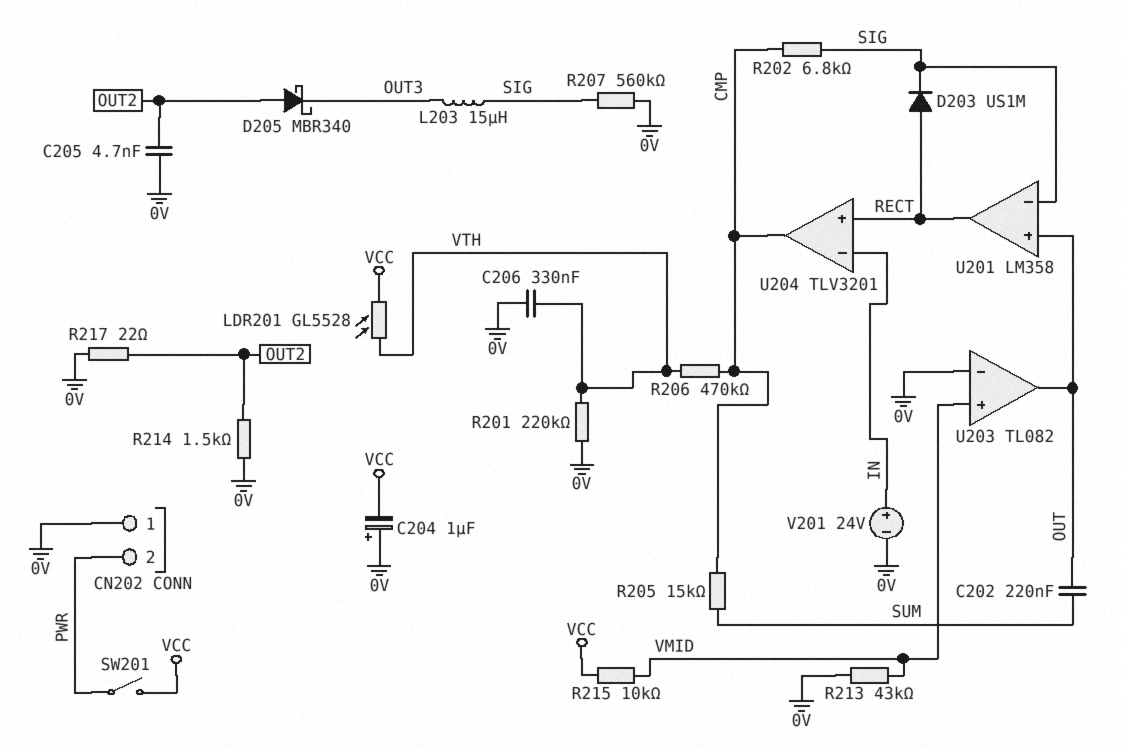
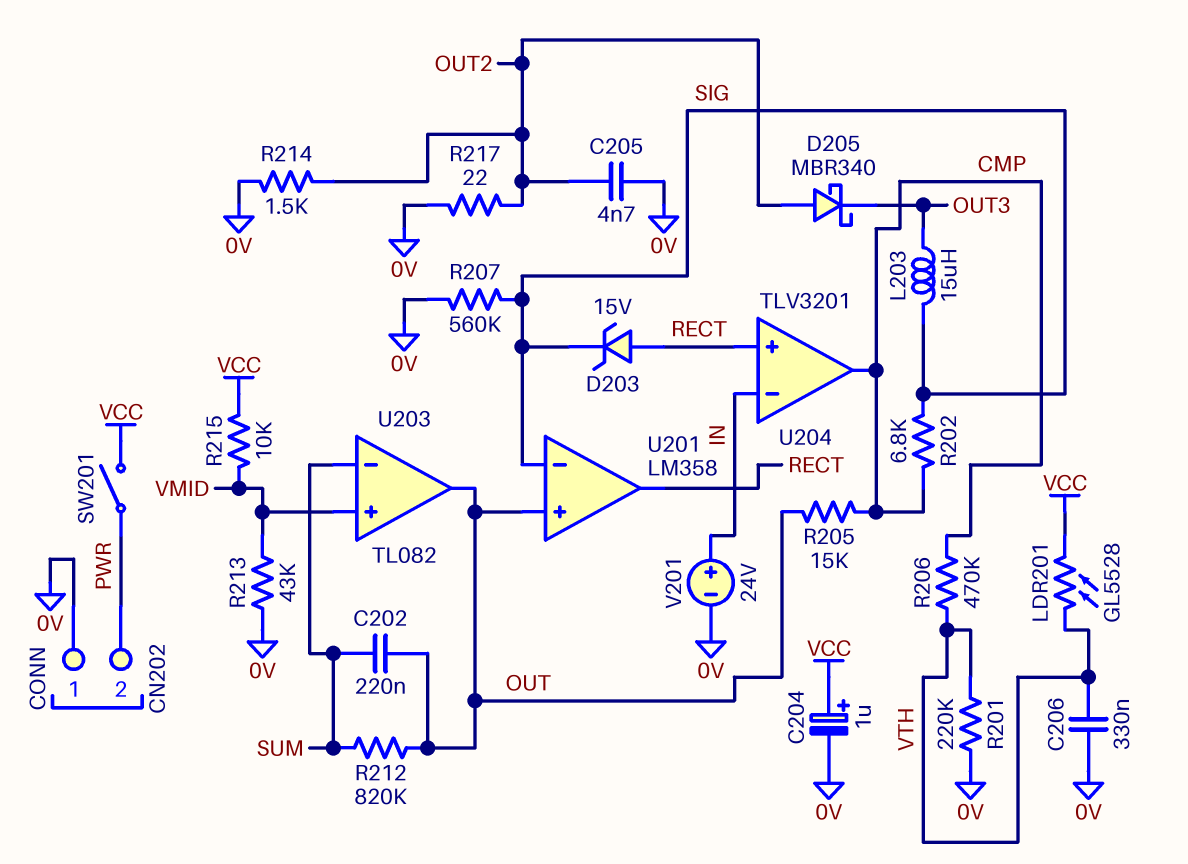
C204: 1uF (plus 0V, minus VCC) -> 1uF (plus VCC, minus 0V)
D203: diode US1M (A RECT, K SIG) -> zener 15V (A RECT, K SIG)
R205: 15k (CMP, SUM) -> 15k (CMP, OUT)
R212: none -> 820k (OUT, SUM)
U203 pin in-: 0V -> SUM

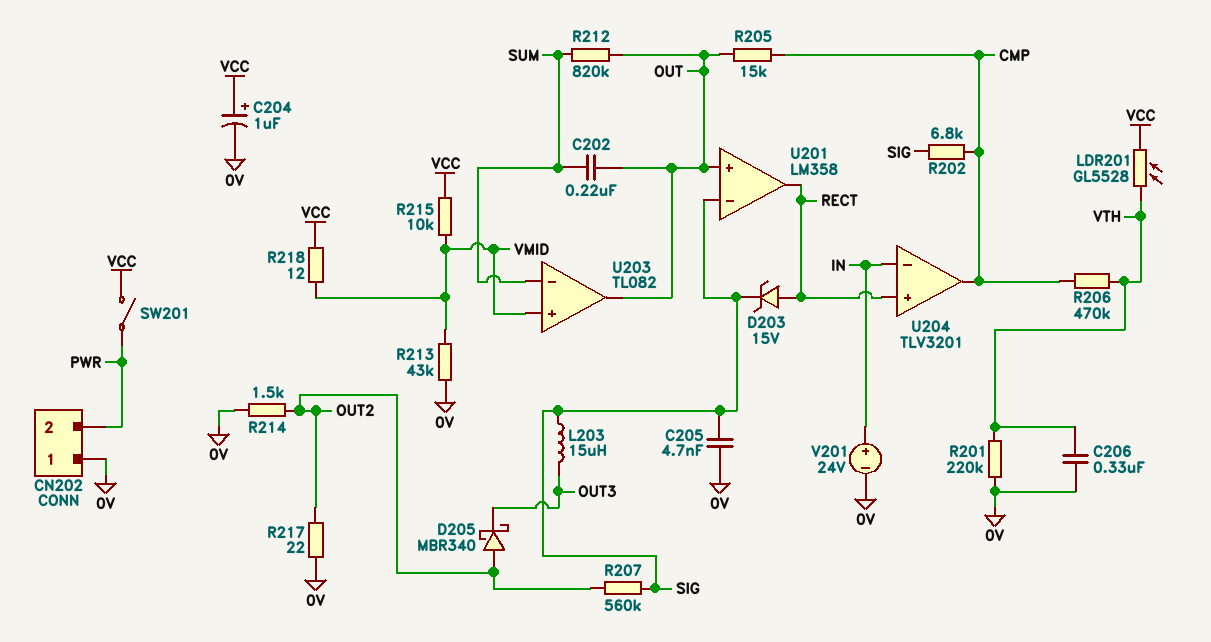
C205: 4.7nF (0V, OUT2) -> 4.7nF (0V, SIG)
R207: 560k (0V, SIG) -> 560k (OUT2, SIG)
R218: none -> 12 (VCC, VMID)

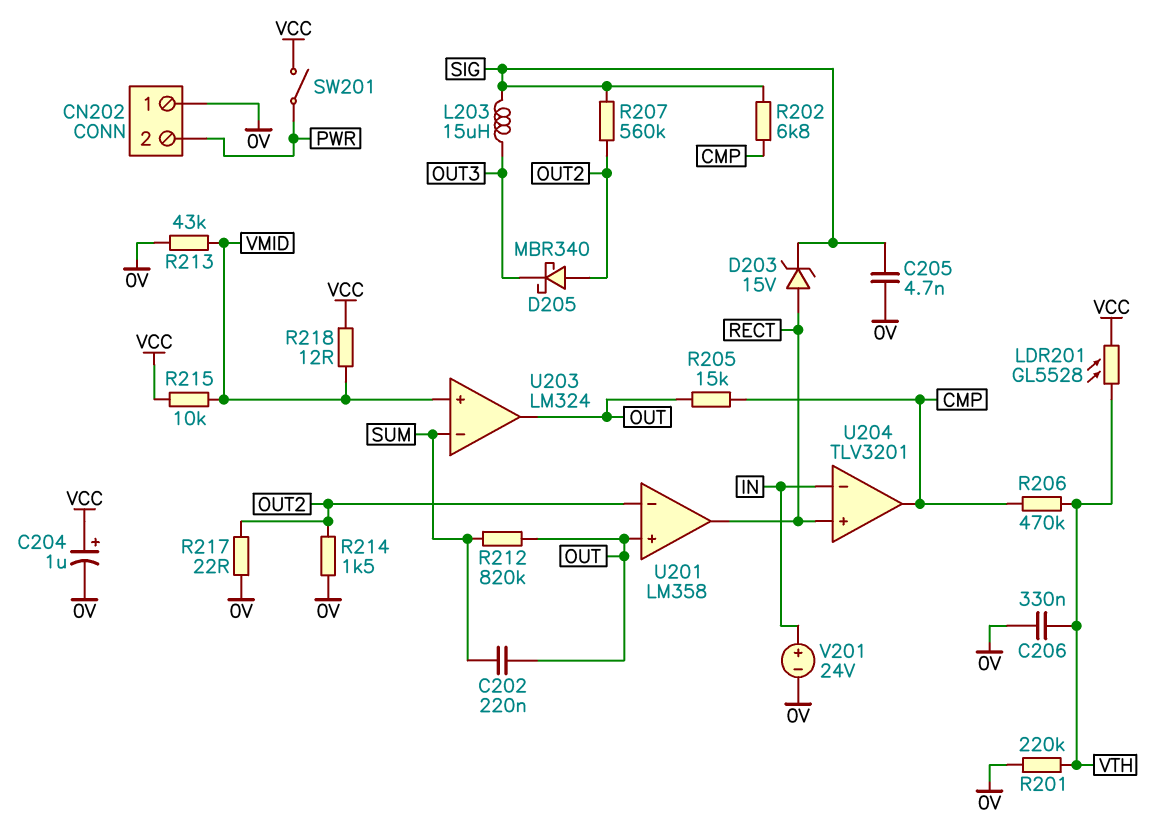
U201 pin in-: SIG -> OUT2
U203: TL082 -> LM324

